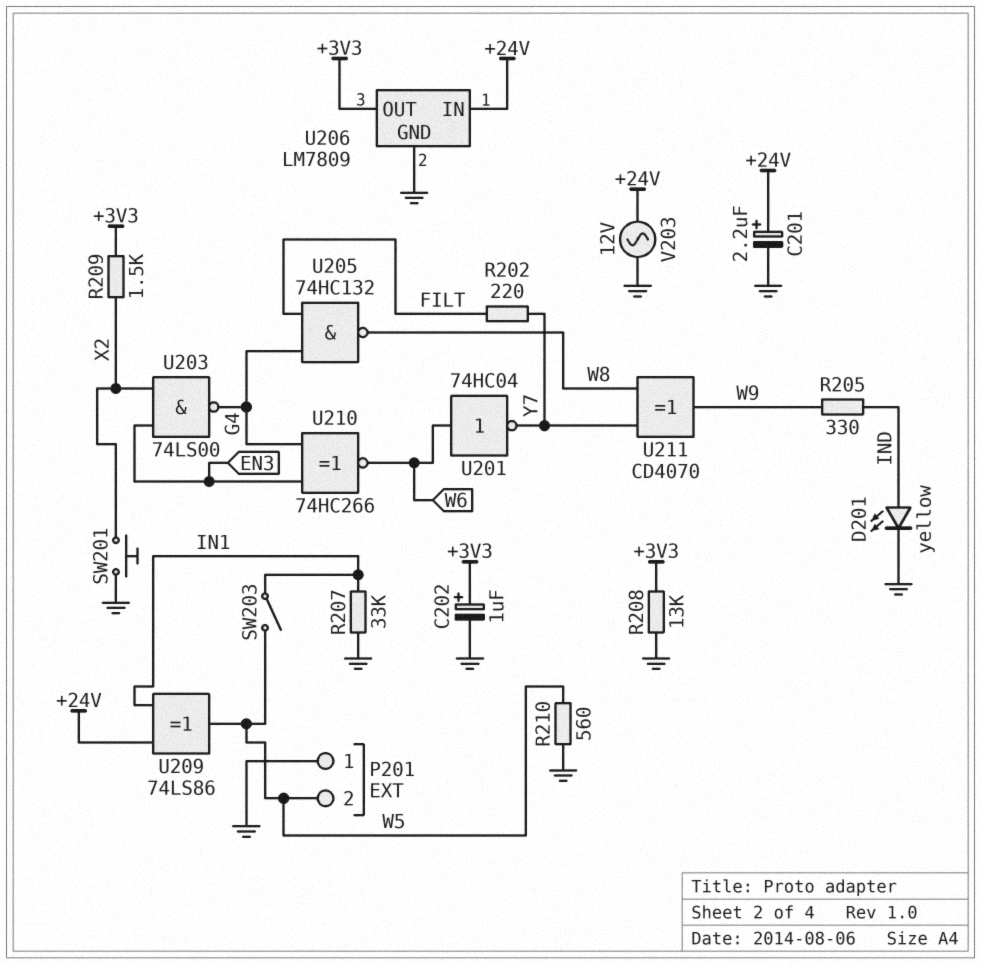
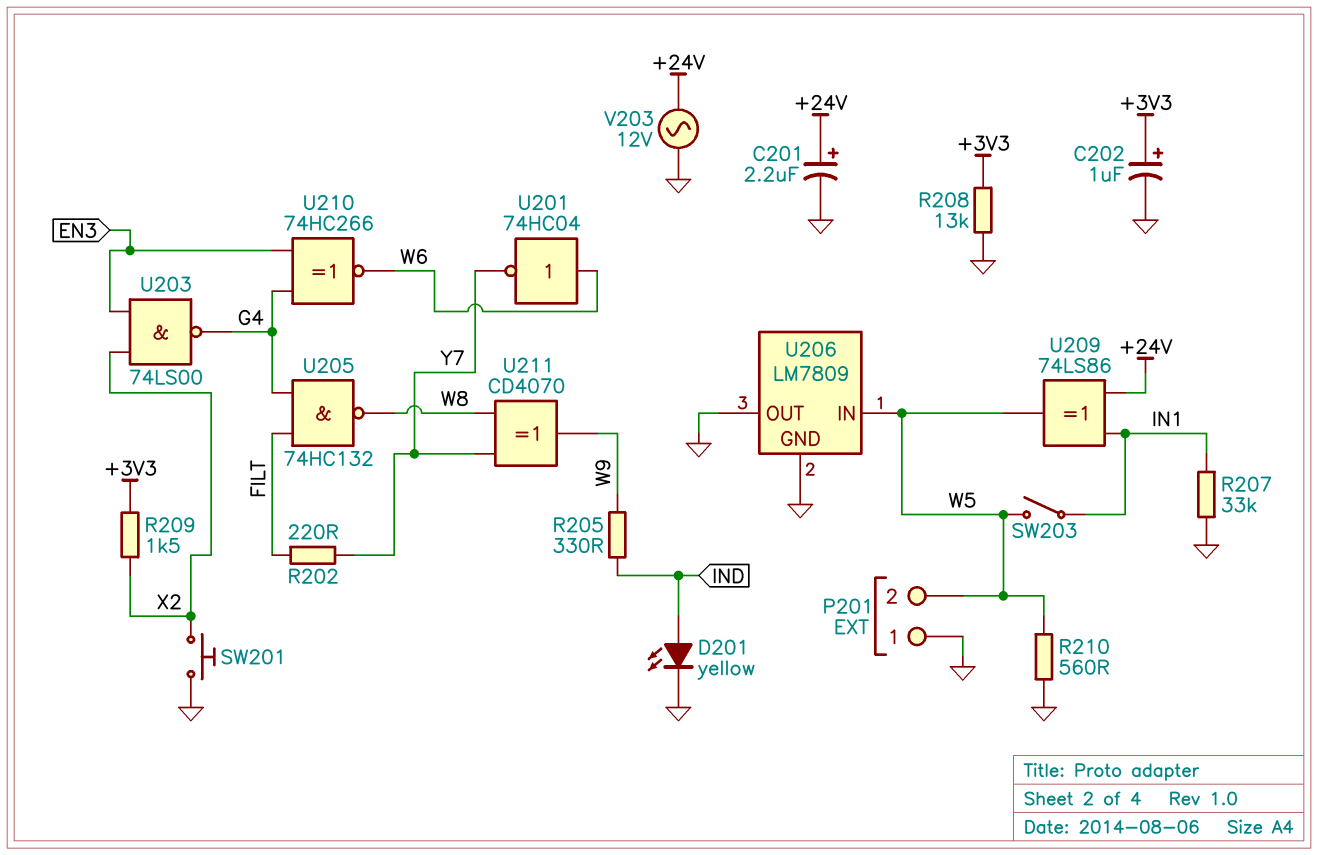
U206 pin IN: +24V -> W5
U206 pin OUT: +3V3 -> GND

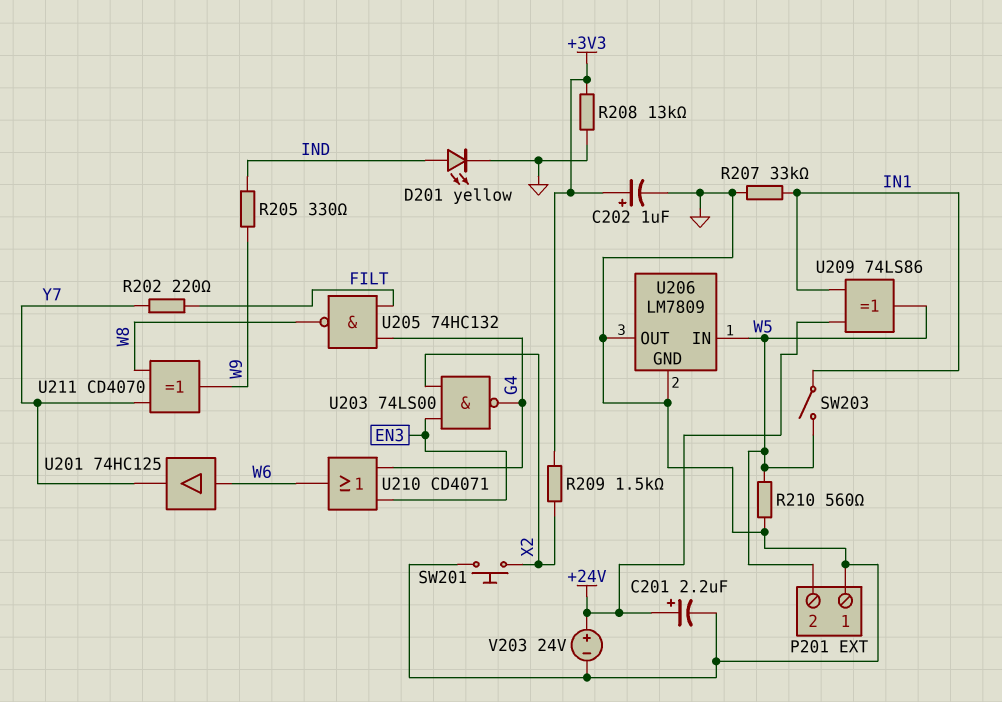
U201: NOT 74HC04 (in W6, out Y7) -> buffer 74HC125 (in W6, out Y7)
U210: XNOR 74HC266 (in EN3, in G4, out W6) -> OR CD4071 (in EN3, in G4, out W6)
V203: AC 12V (+24V, GND) -> 24V (plus +24V, minus GND)

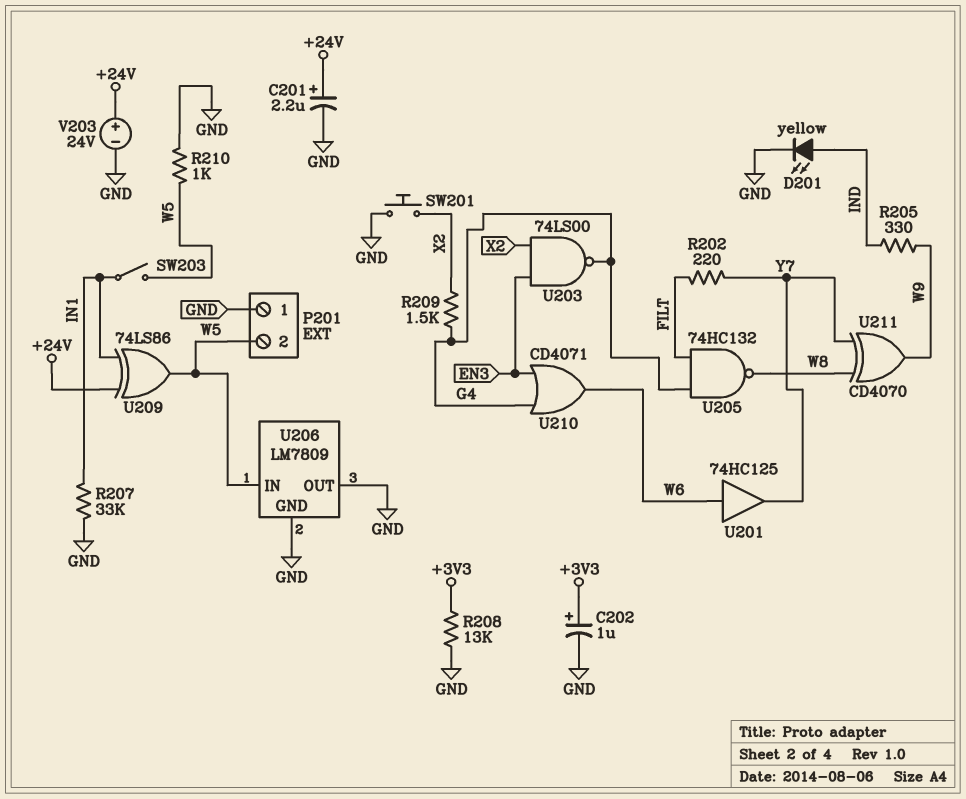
R209: 1.5k (+3V3, X2) -> 1.5k (G4, X2)
R210: 560 (GND, W5) -> 1k (GND, W5)

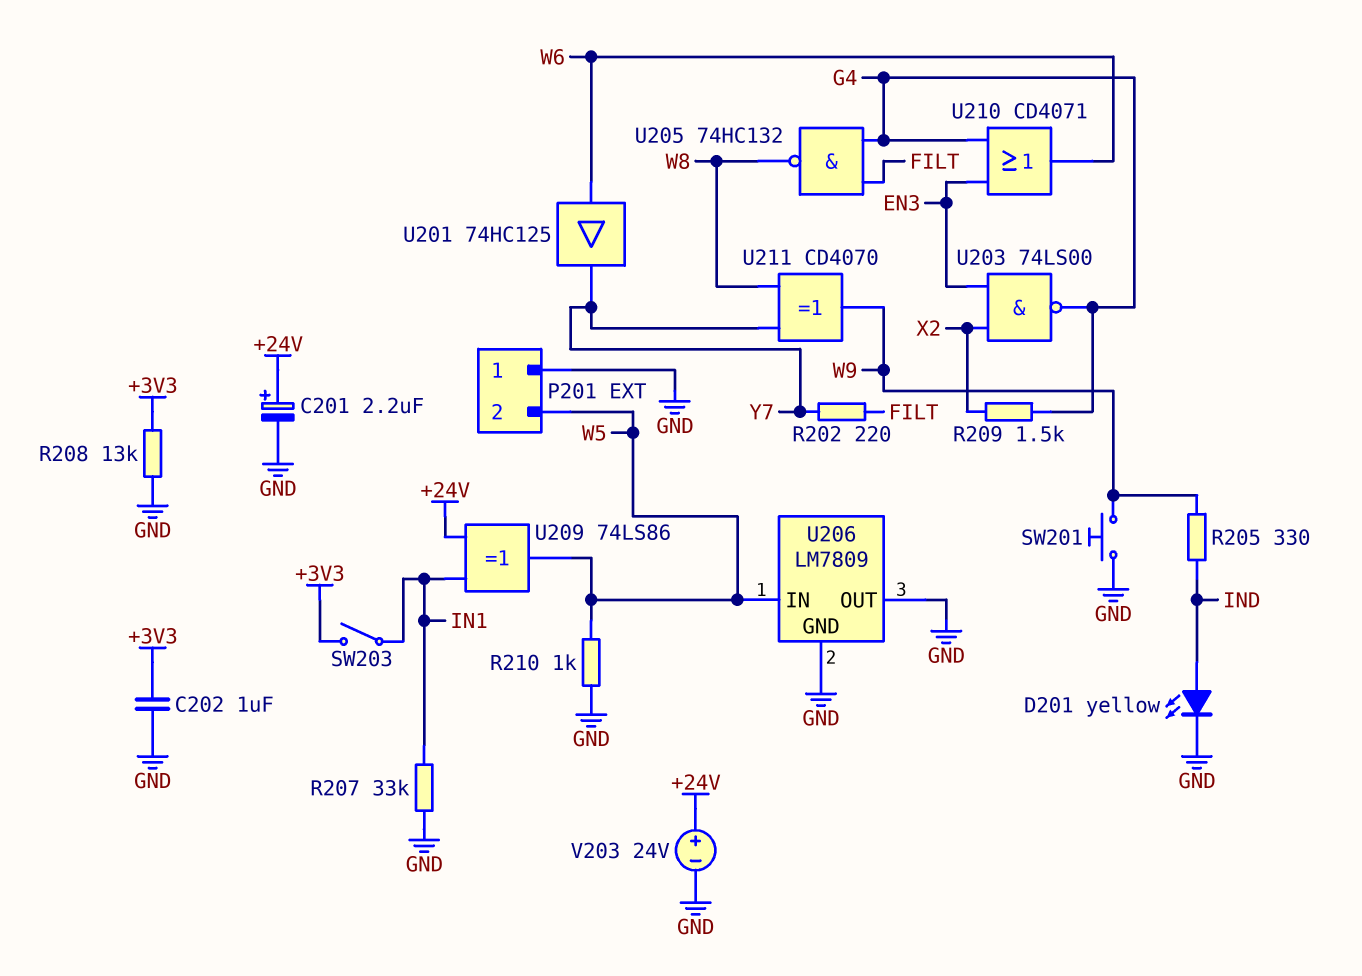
C202: 1uF (plus +3V3, minus GND) -> 1uF (+3V3, GND)
SW201: button (GND, X2) -> button (GND, W9)
SW203: switch (IN1, W5) -> switch (+3V3, IN1)

